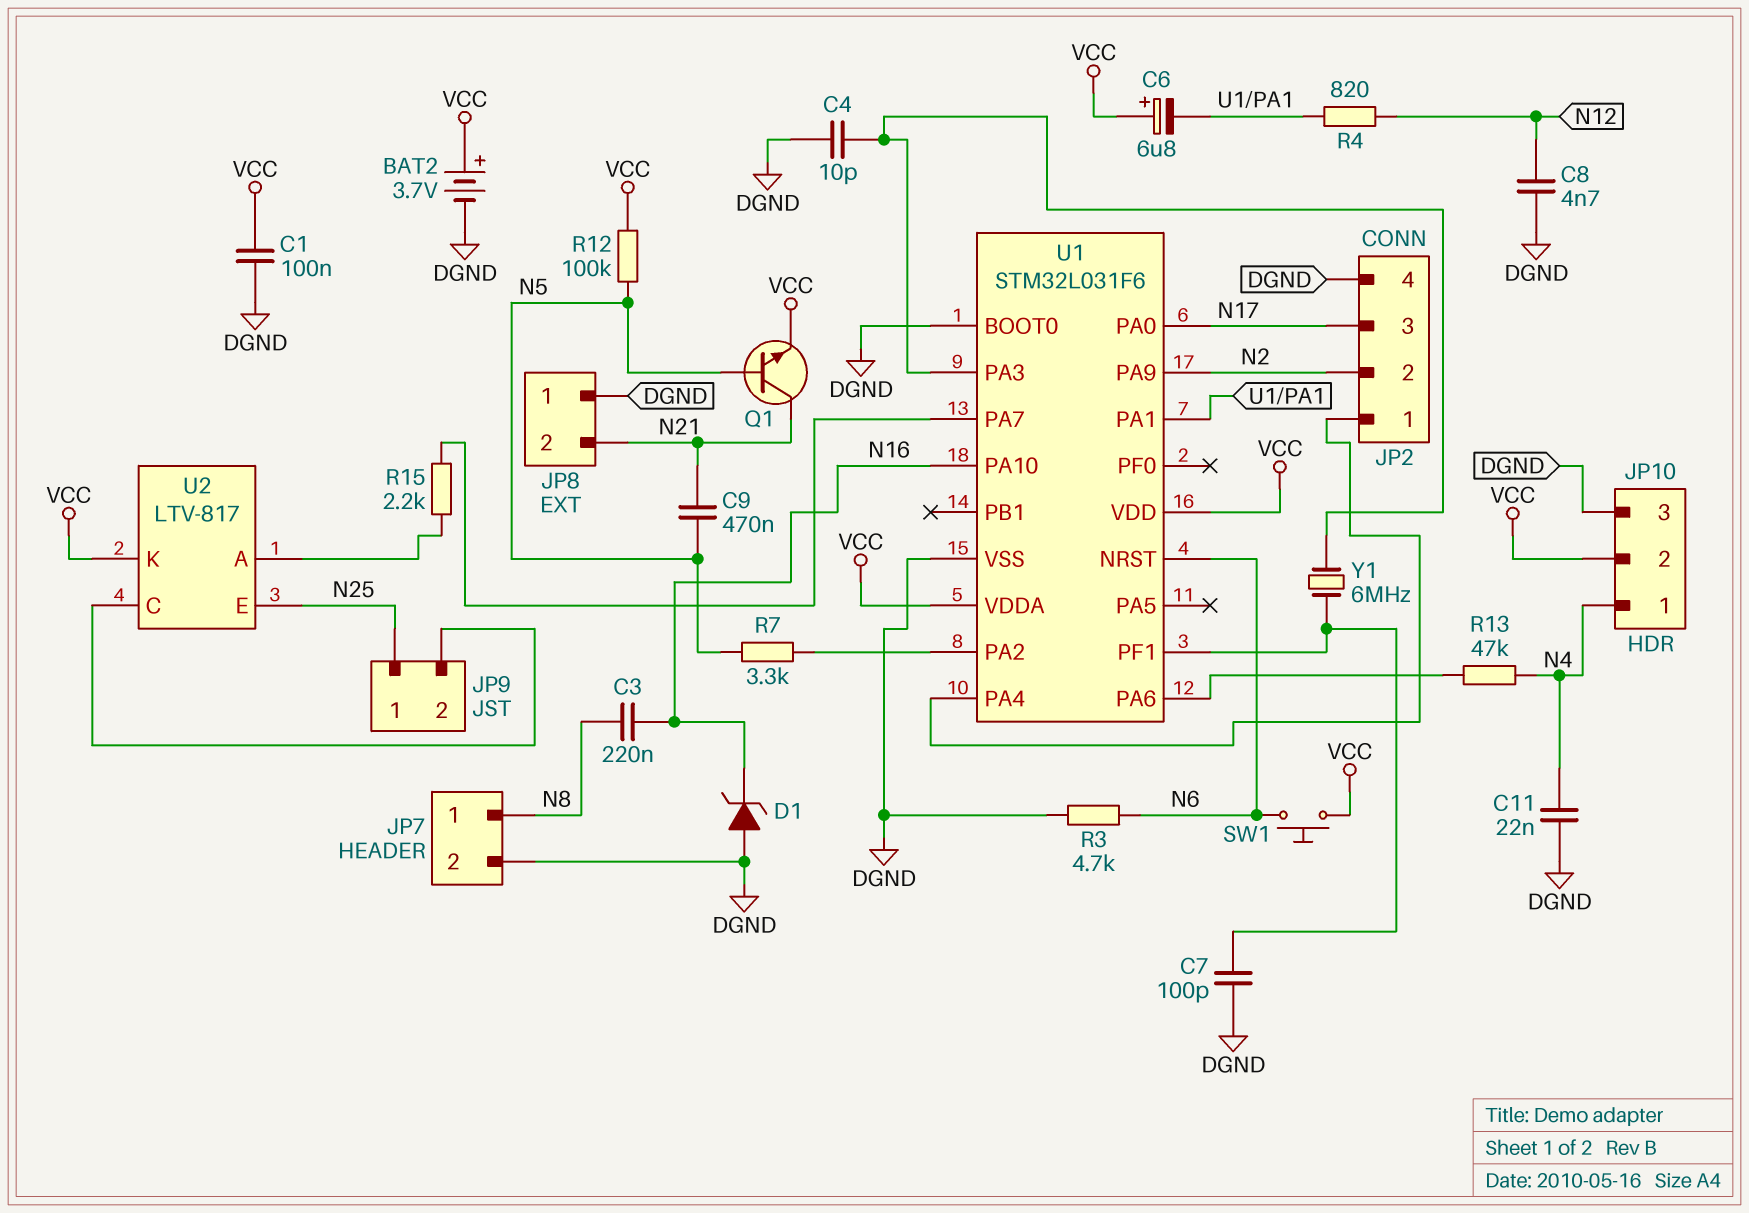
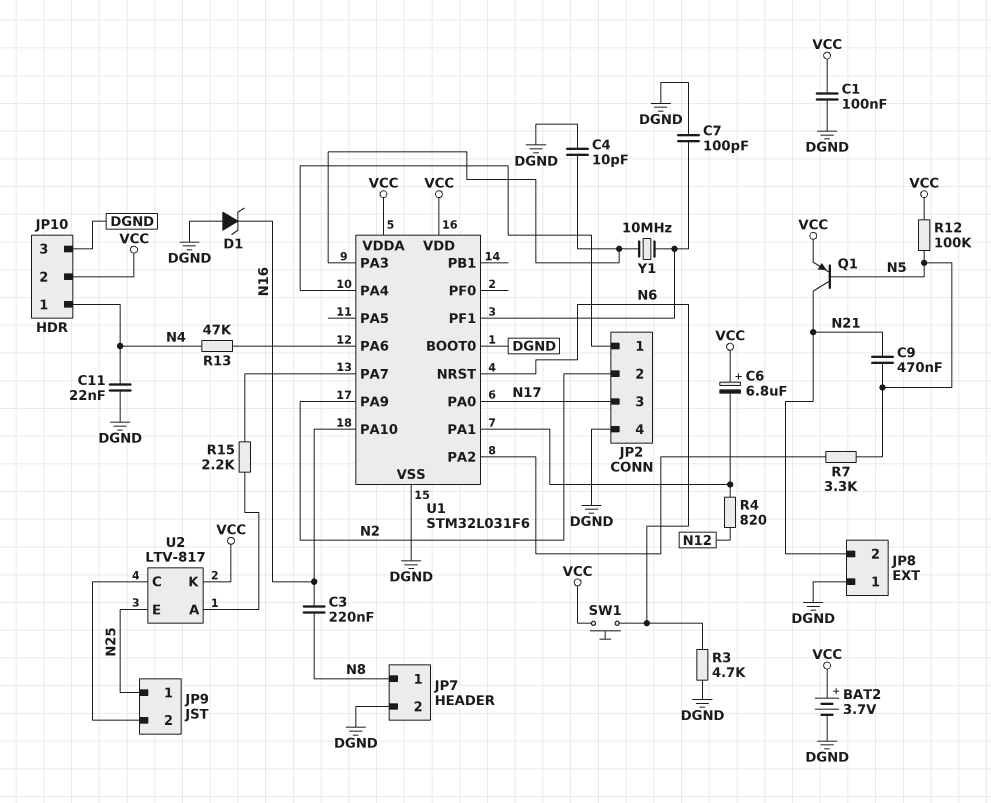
C8: 4.7nF (DGND, N12) -> none
Q1: NPN (B N5, C N21, E VCC) -> PNP (B N5, C N21, E VCC)
Y1: 6MHz (U1/PA3, U1/PF1) -> 10MHz (U1/PA3, U1/PF1)

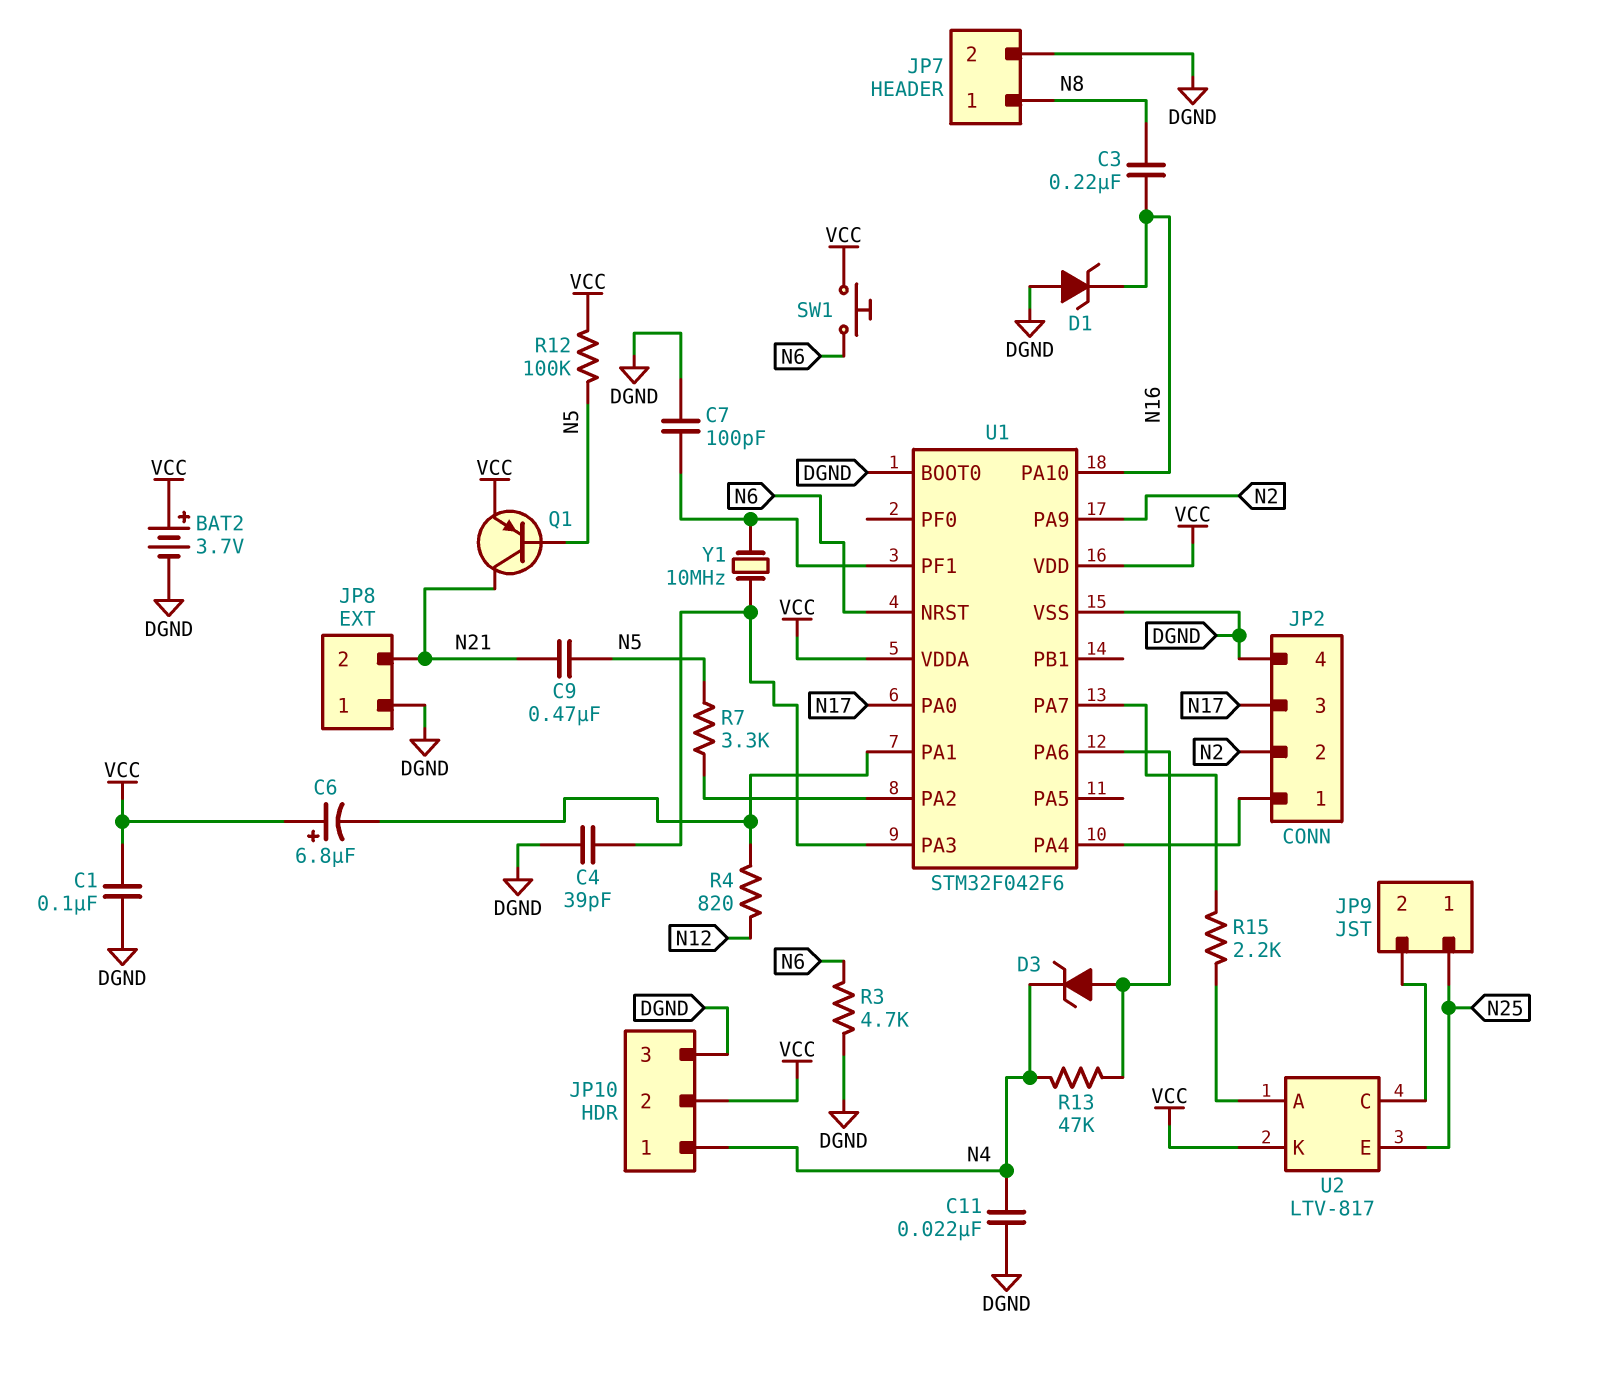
C4: 10pF (DGND, U1/PA3) -> 39pF (DGND, U1/PA3)
D3: none -> zener (A U1/PA6, K N4)
U1: STM32L031F6 -> STM32F042F6

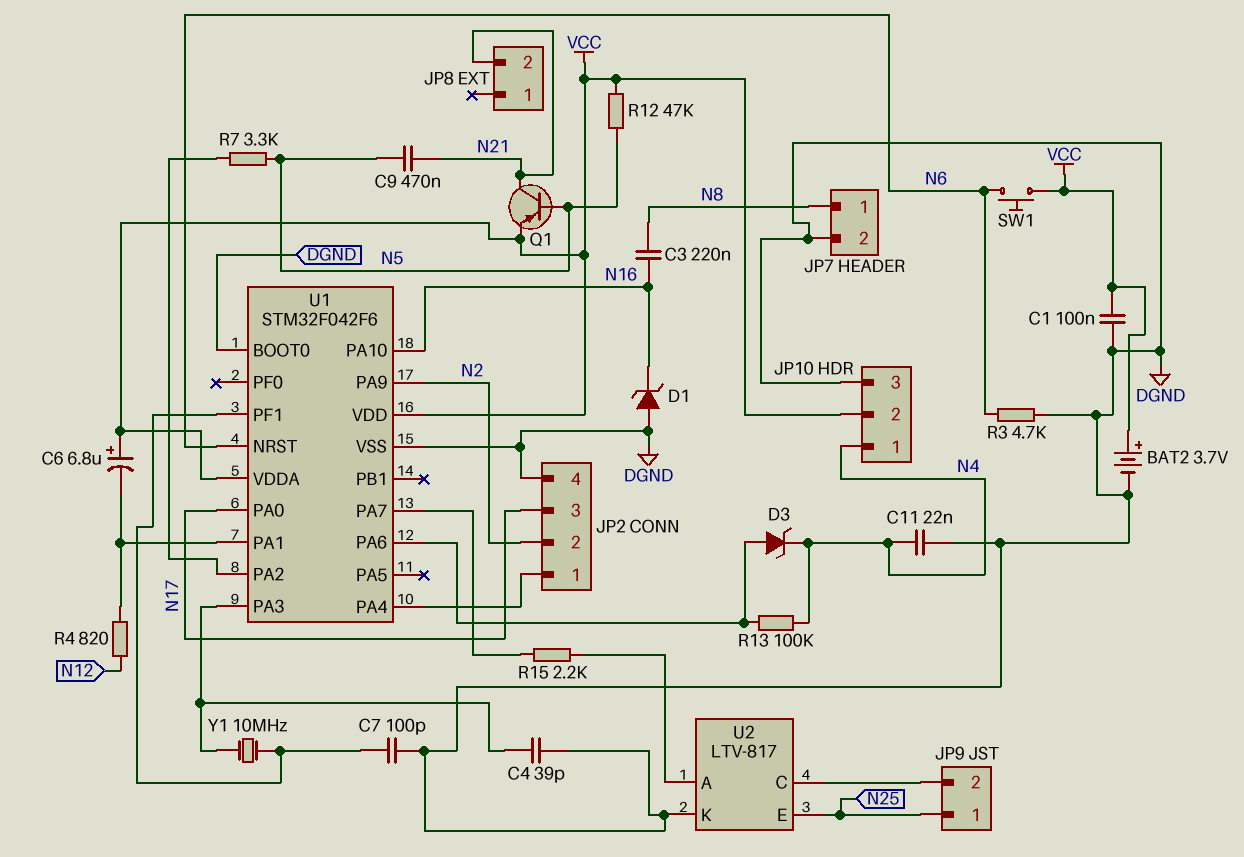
JP8 pin 1: DGND -> none
R12: 100k (N5, VCC) -> 47k (N5, VCC)
R13: 47k (N4, U1/PA6) -> 100k (N4, U1/PA6)
U2 pin K: VCC -> DGND

